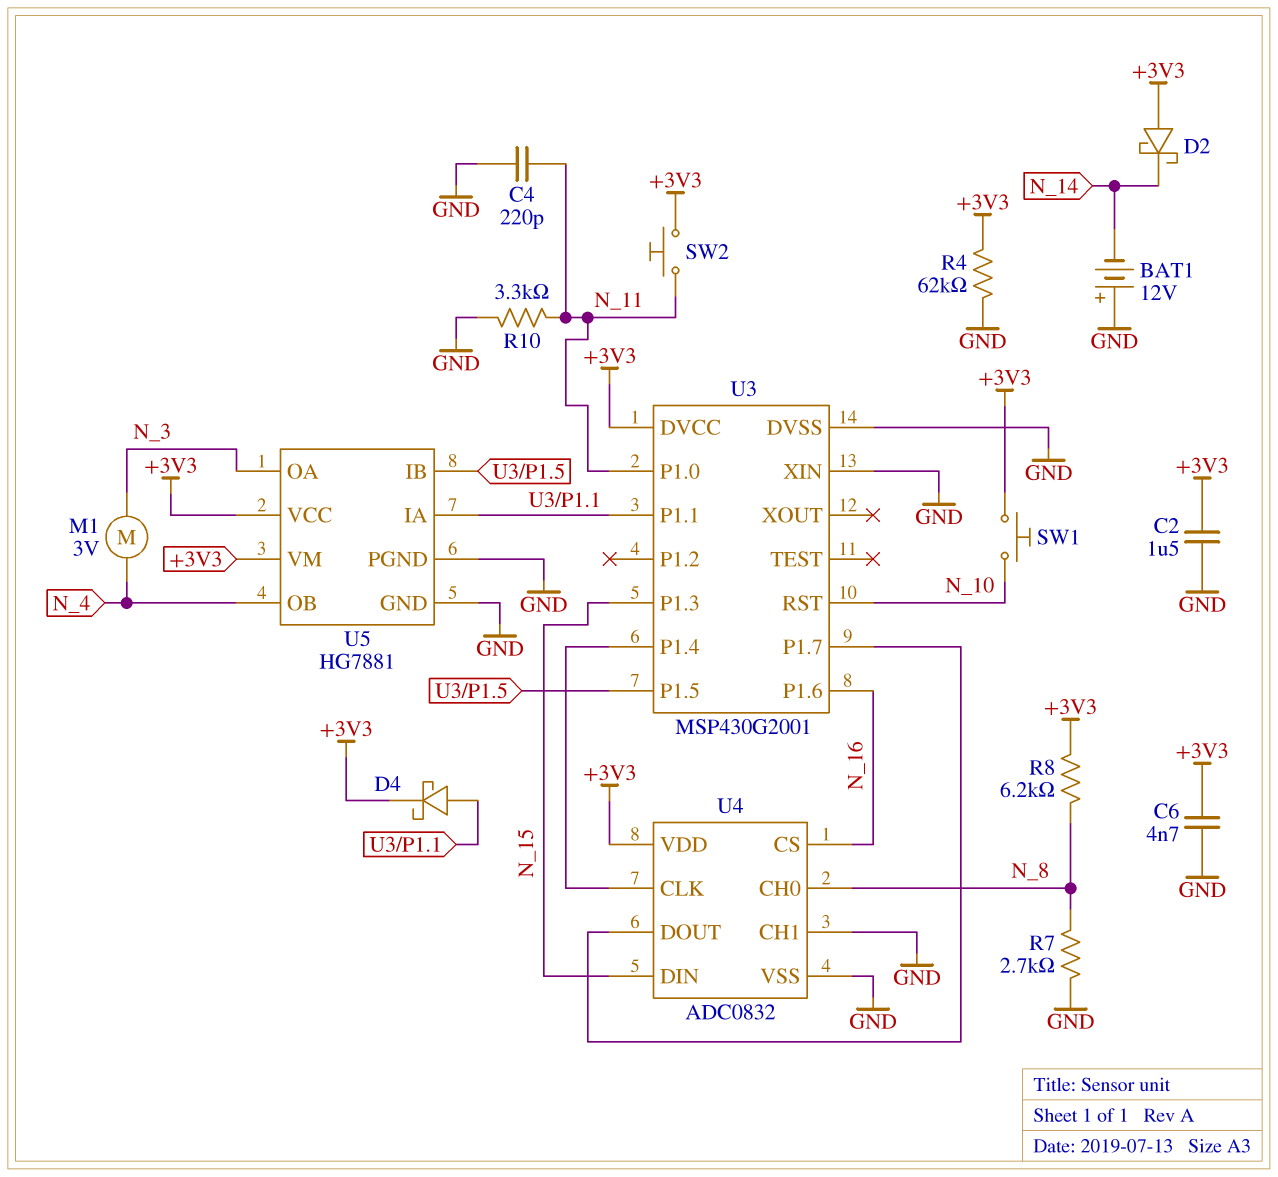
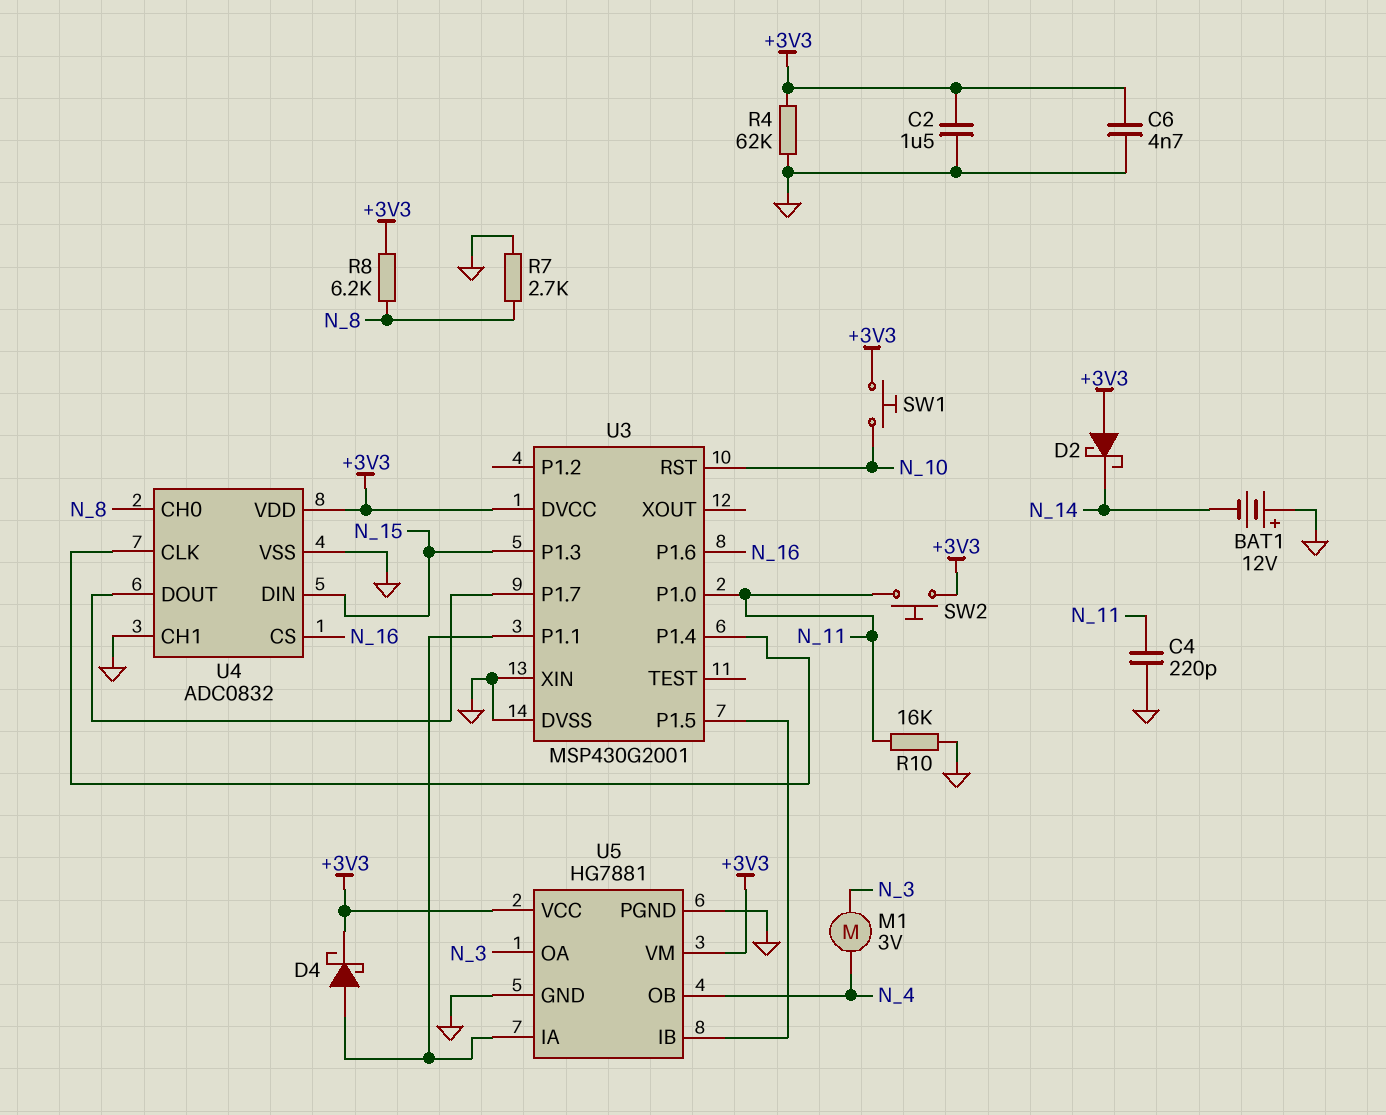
R10: 3.3k (GND, N_11) -> 16k (GND, N_11)

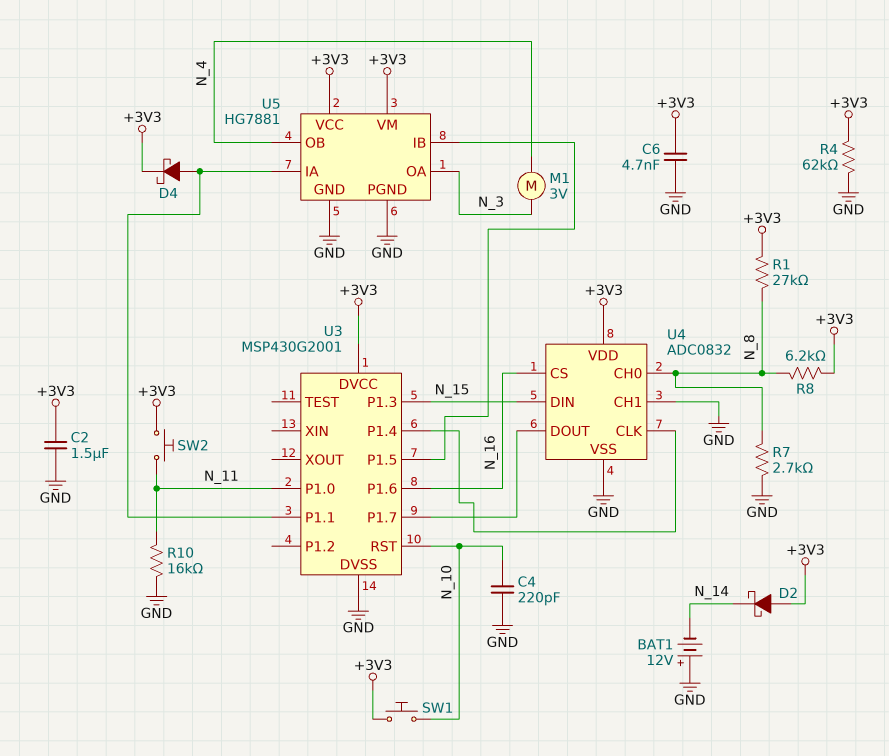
C4: 220pF (GND, N_11) -> 220pF (GND, N_10)
R1: none -> 27k (+3V3, N_8)
U3 pin XIN: GND -> none

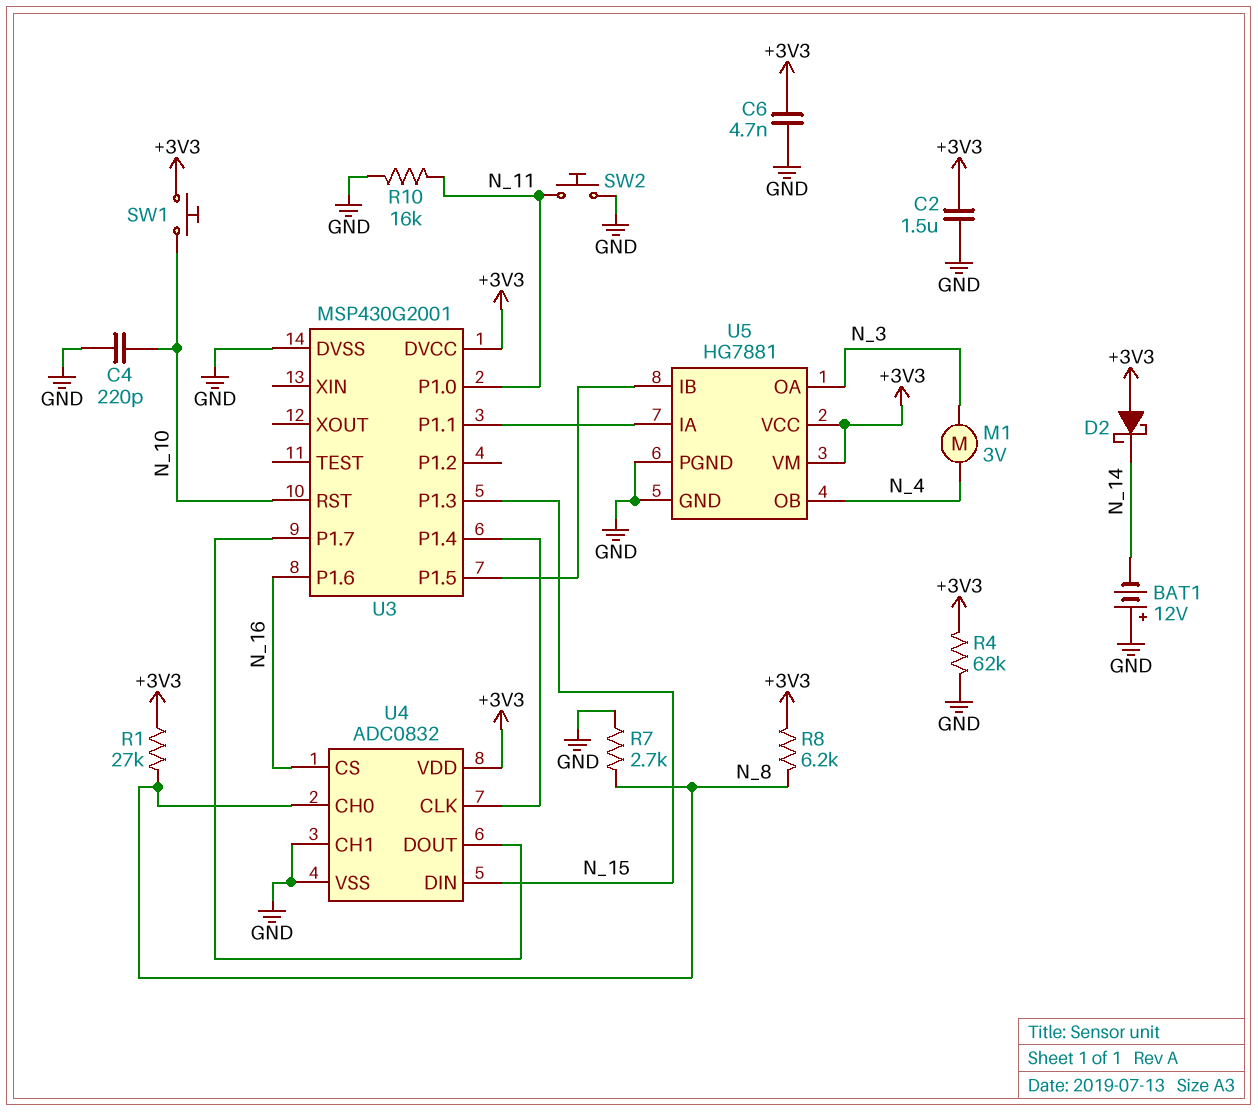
D4: schottky (A U3/P1.1, K +3V3) -> none
SW2: button (+3V3, N_11) -> button (GND, N_11)

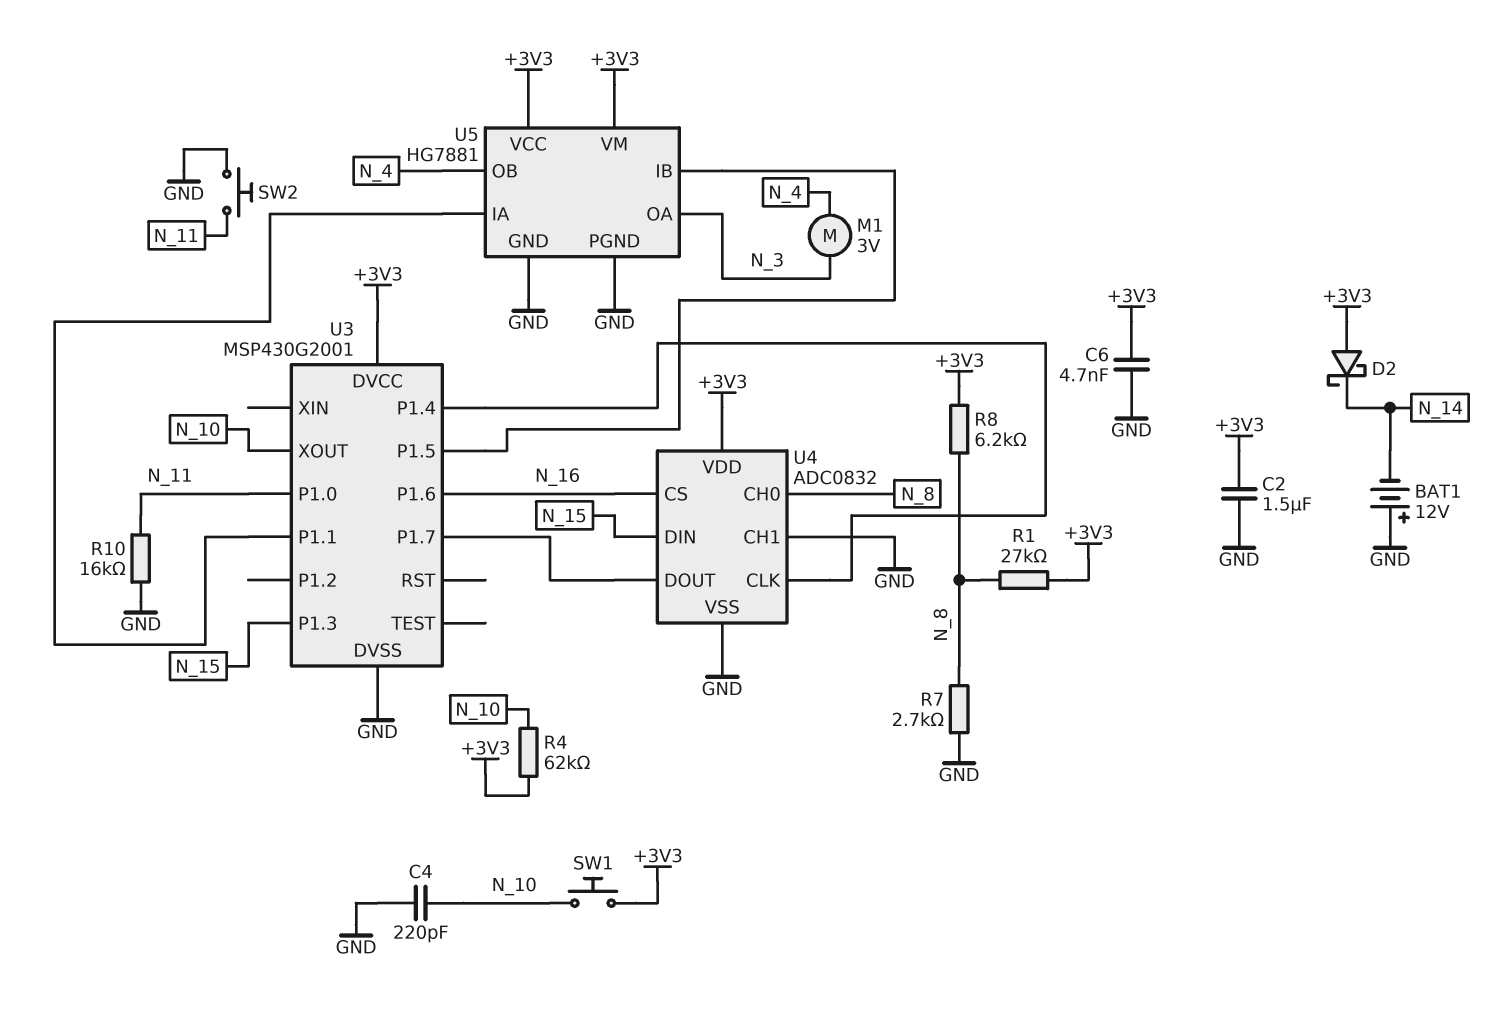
R4: 62k (+3V3, GND) -> 62k (+3V3, N_10)
U3 pin RST: N_10 -> none
U3 pin XOUT: none -> N_10

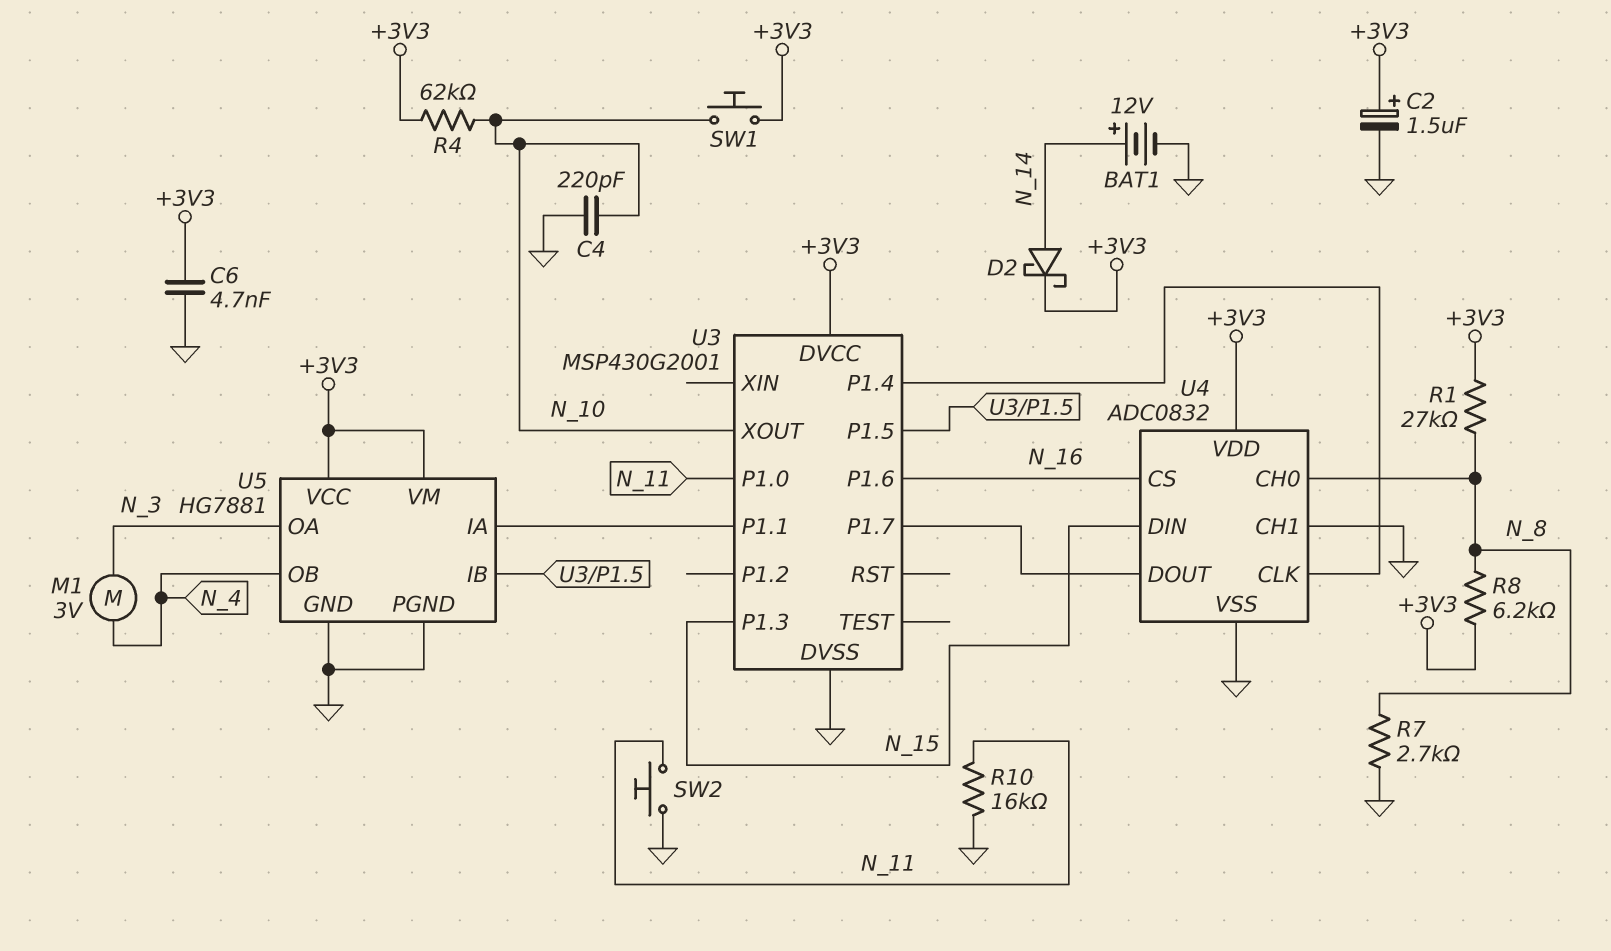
BAT1: 12V (plus GND, minus N_14) -> 12V (plus N_14, minus GND)
C2: 1.5uF (+3V3, GND) -> 1.5uF (plus +3V3, minus GND)
D2: schottky (A +3V3, K N_14) -> schottky (A N_14, K +3V3)

